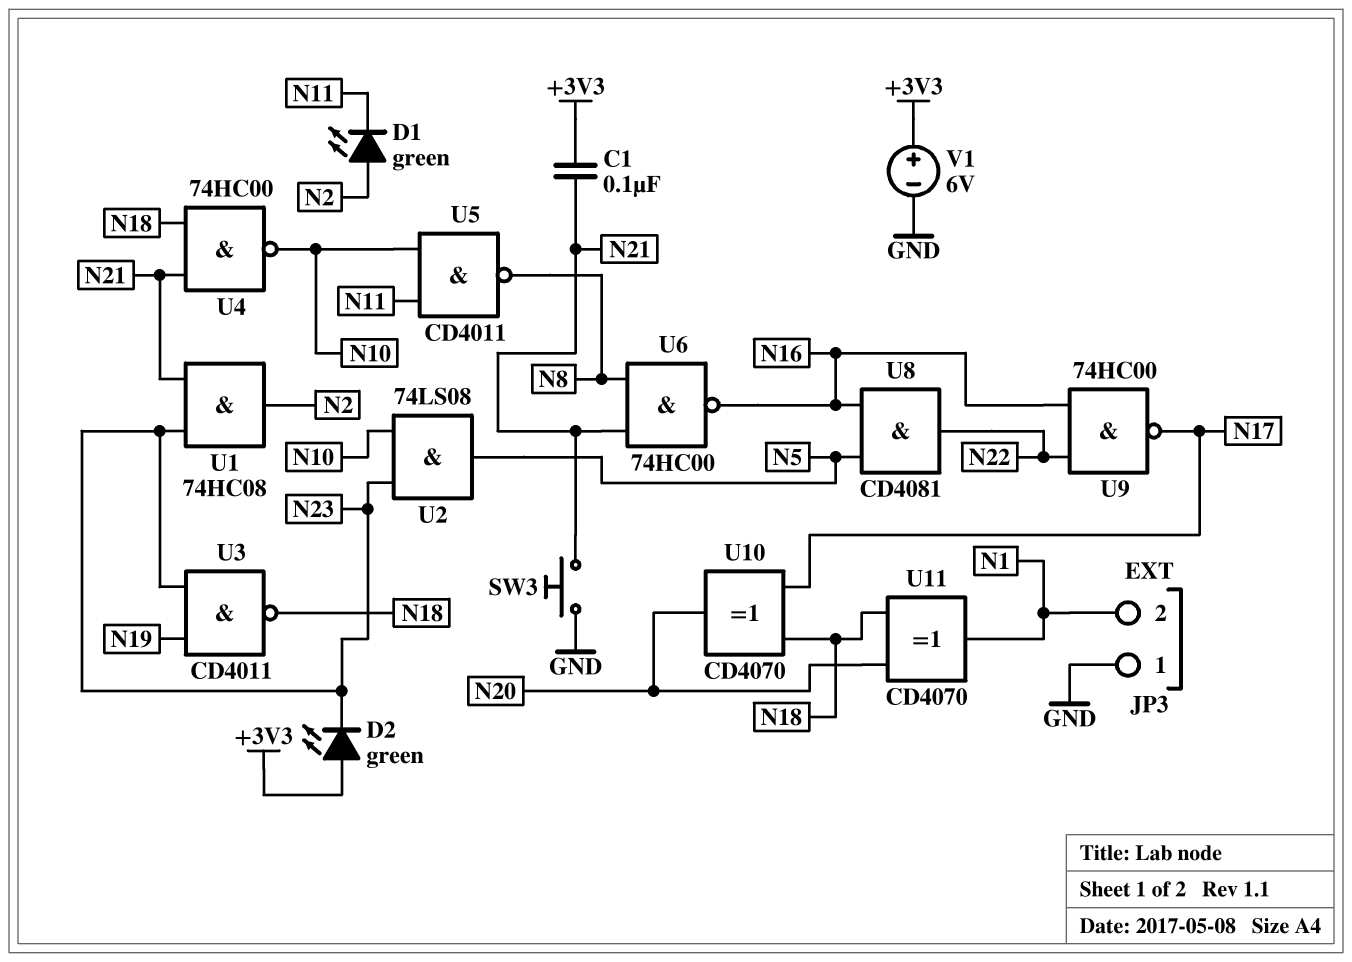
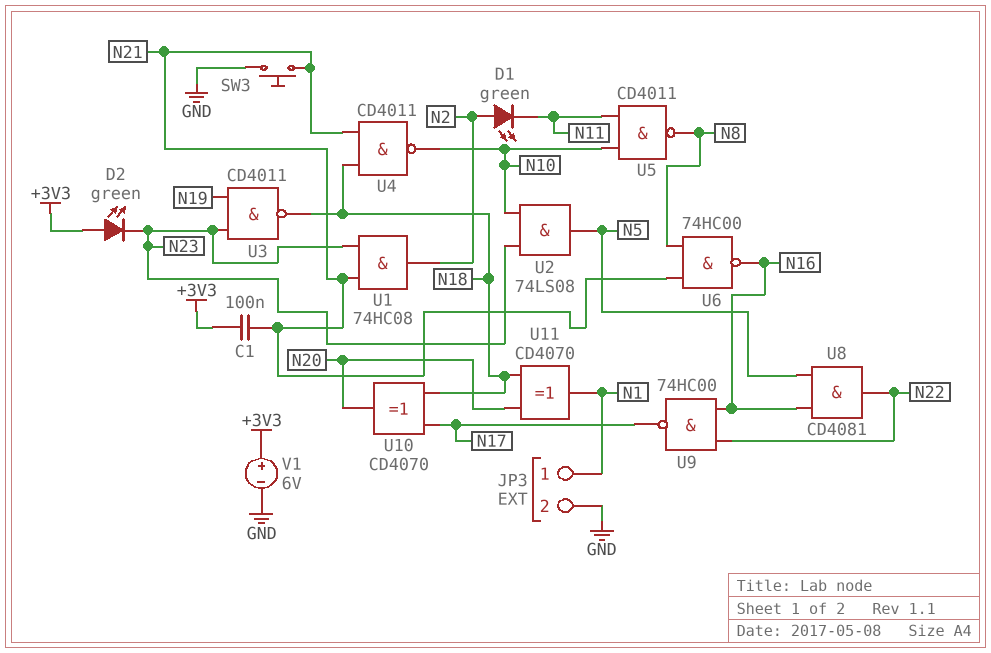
JP3 pin 1: GND -> N1
JP3 pin 2: N1 -> GND
U4: NAND 74HC00 (in N18, in N21, out N10) -> NAND CD4011 (in N18, in N21, out N10)

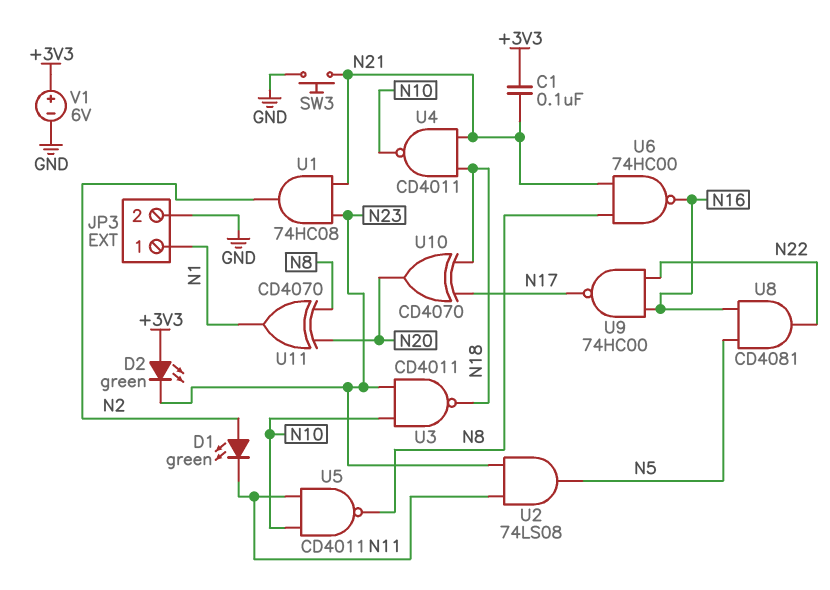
U2: AND 74LS08 (in N10, in N23, out N5) -> AND 74LS08 (in N11, in N23, out N5)
U3: NAND CD4011 (in N19, in N23, out N18) -> NAND CD4011 (in N10, in N23, out N18)
U11: XOR CD4070 (in N18, in N20, out N1) -> XOR CD4070 (in N8, in N20, out N1)

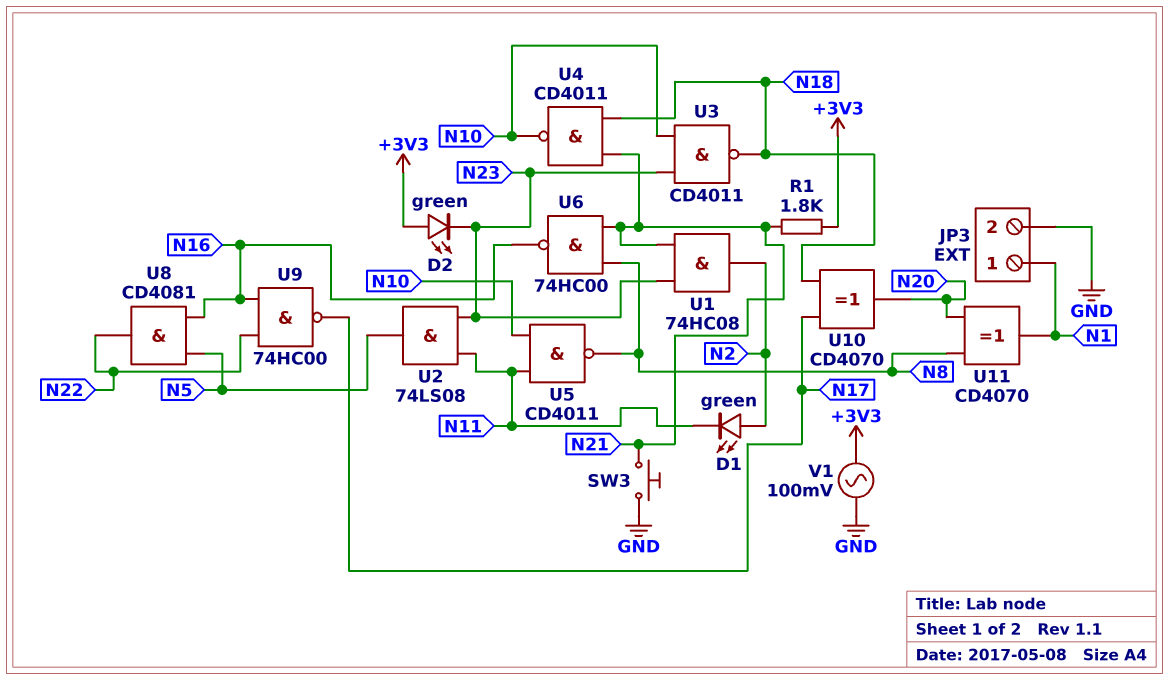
C1: 100nF (+3V3, N21) -> none
R1: none -> 1.8k (+3V3, N21)
V1: 6V (plus +3V3, minus GND) -> AC 100mV (+3V3, GND)

